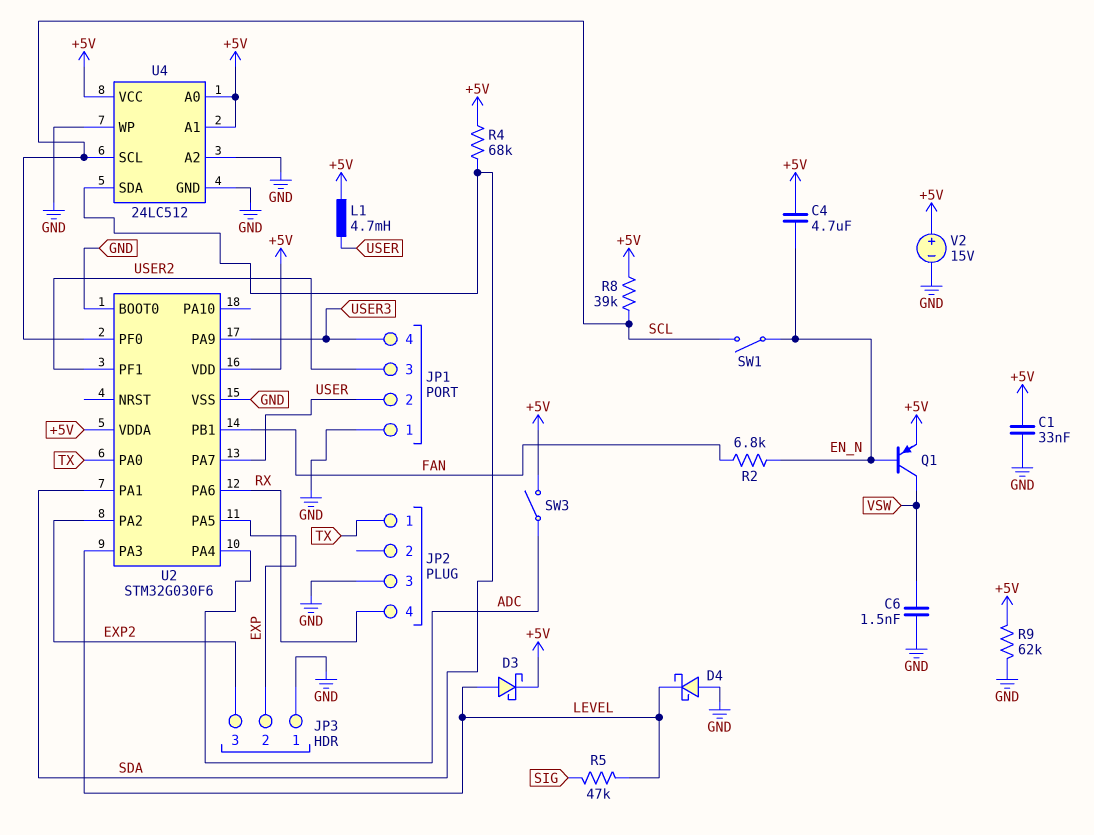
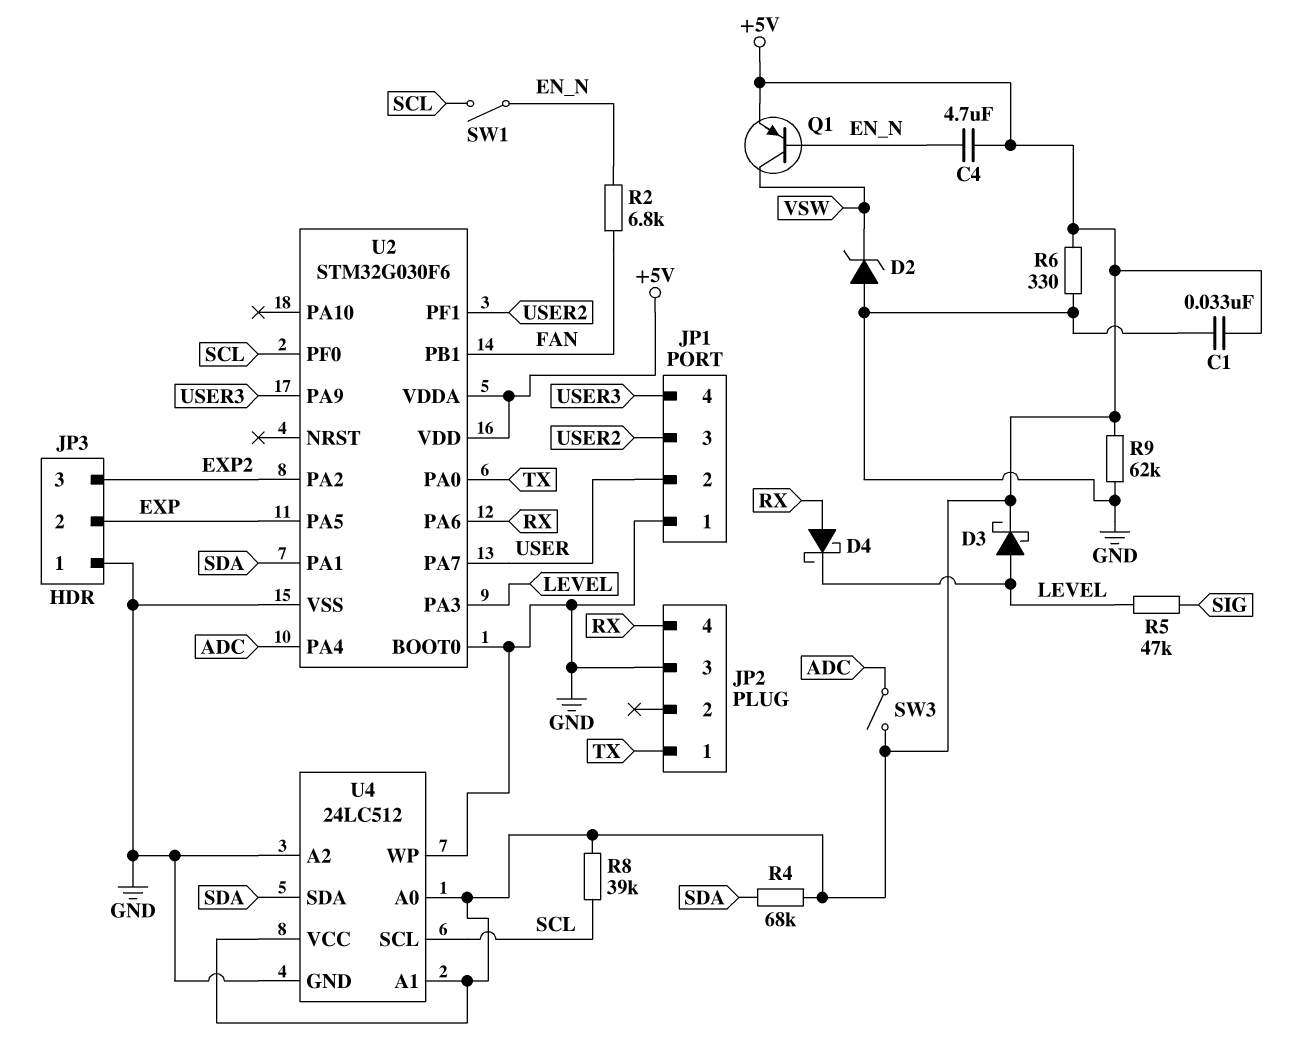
C6: 1.5nF (GND, VSW) -> none
D2: none -> zener (A GND, K VSW)
D4: schottky (A GND, K LEVEL) -> schottky (A RX, K LEVEL)
L1: 4.7mH (+5V, USER) -> none
R6: none -> 330 (+5V, GND)
V2: 15V (plus +5V, minus GND) -> none

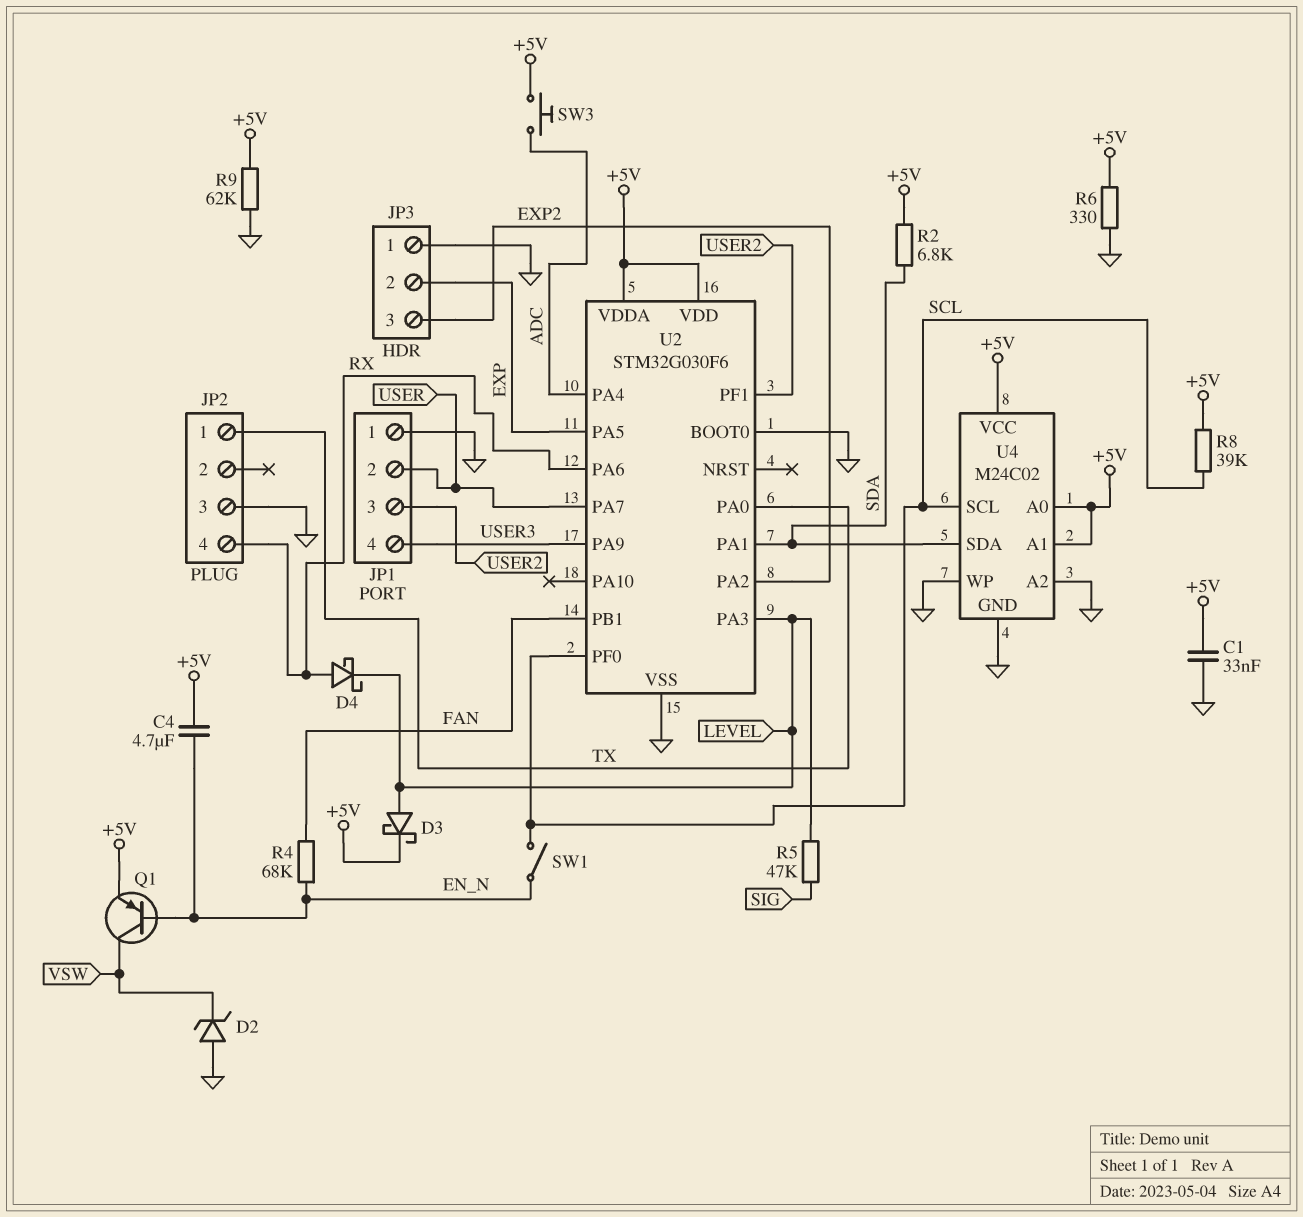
R2: 6.8k (EN_N, FAN) -> 6.8k (+5V, SDA)
R4: 68k (+5V, SDA) -> 68k (EN_N, FAN)
SW3: switch (+5V, ADC) -> button (+5V, ADC)
U4: 24LC512 -> M24C02

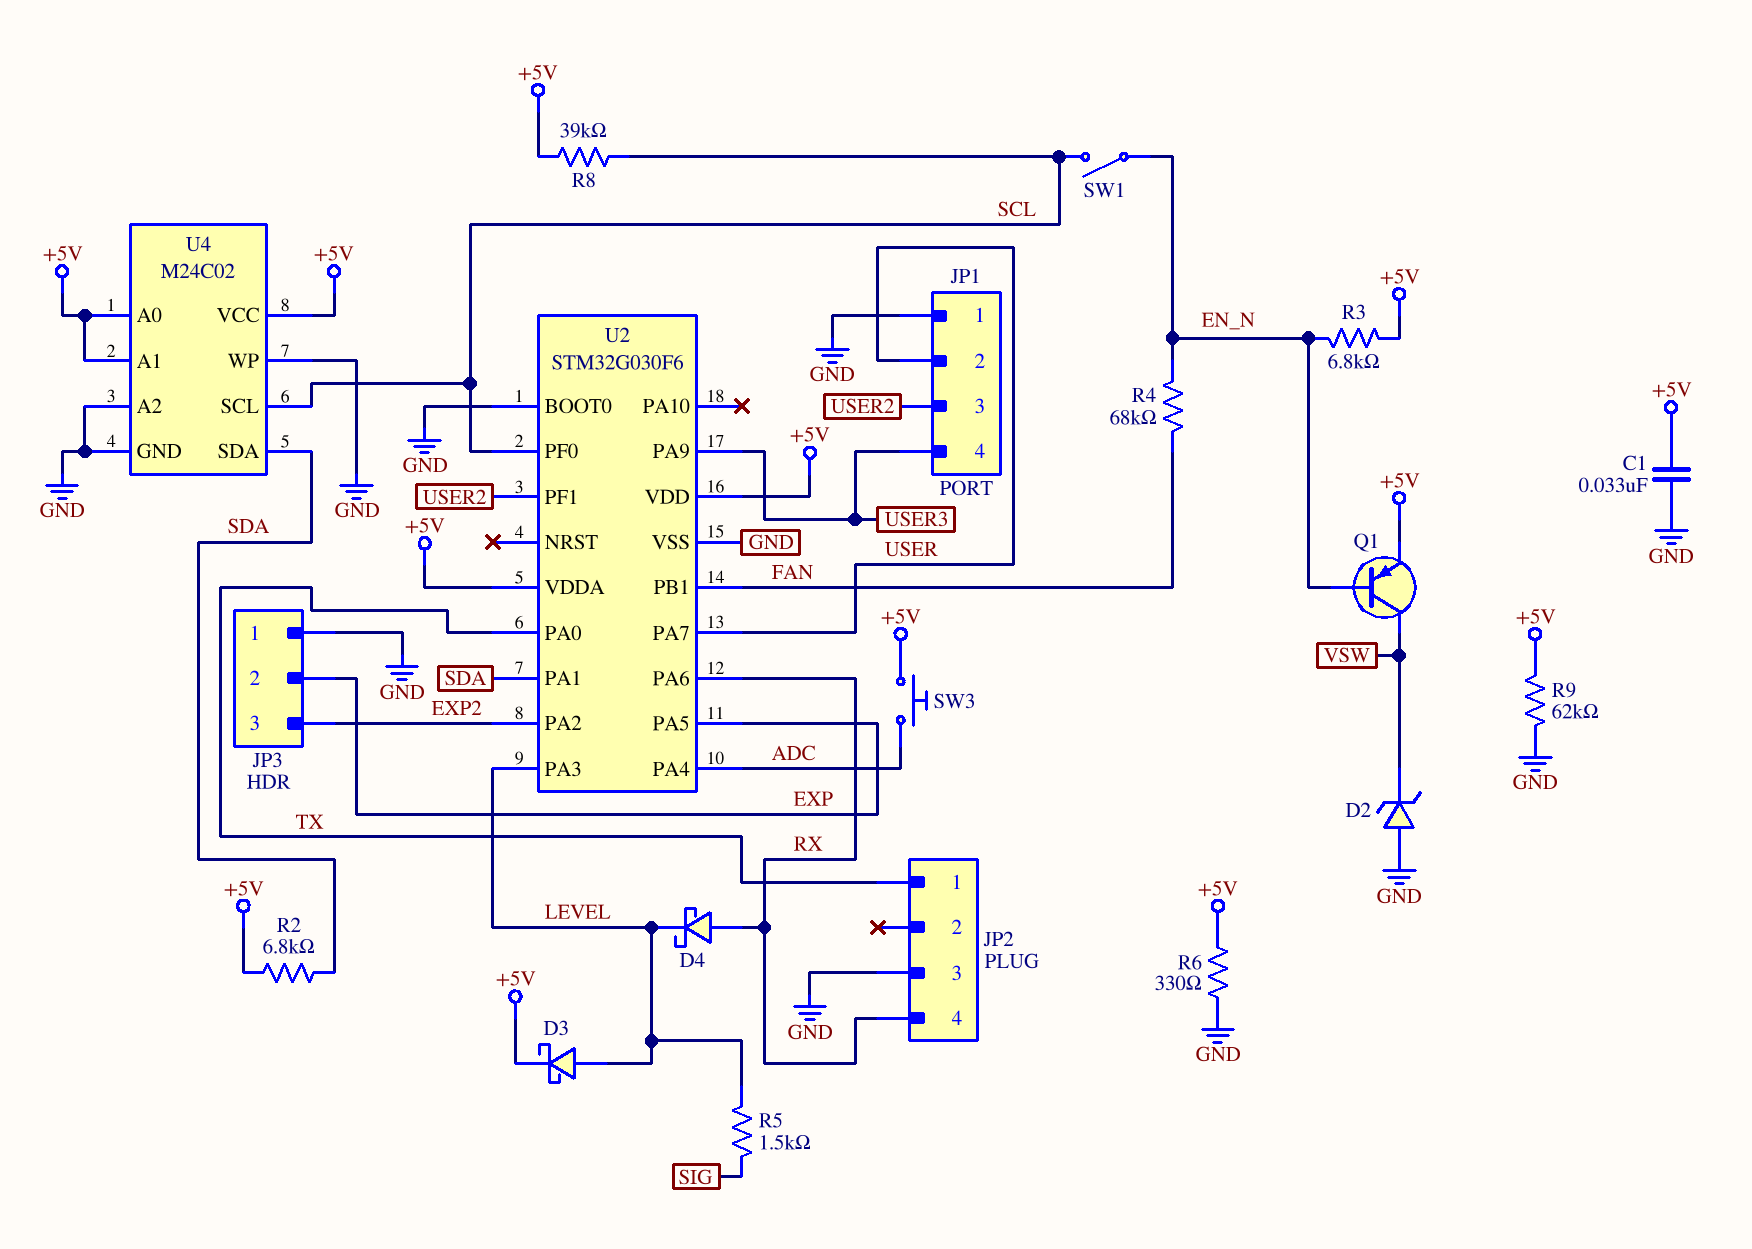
C4: 4.7uF (+5V, EN_N) -> none
R3: none -> 6.8k (+5V, EN_N)
R5: 47k (LEVEL, SIG) -> 1.5k (LEVEL, SIG)

